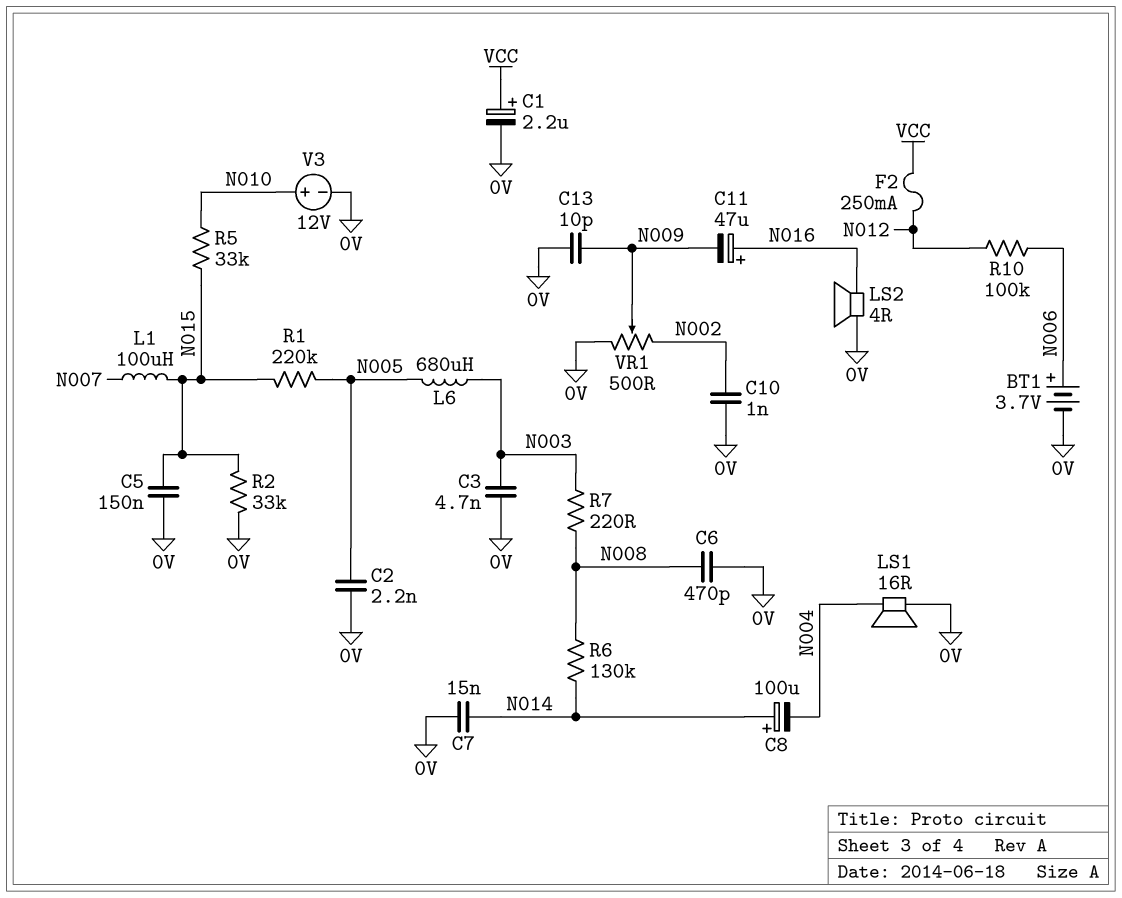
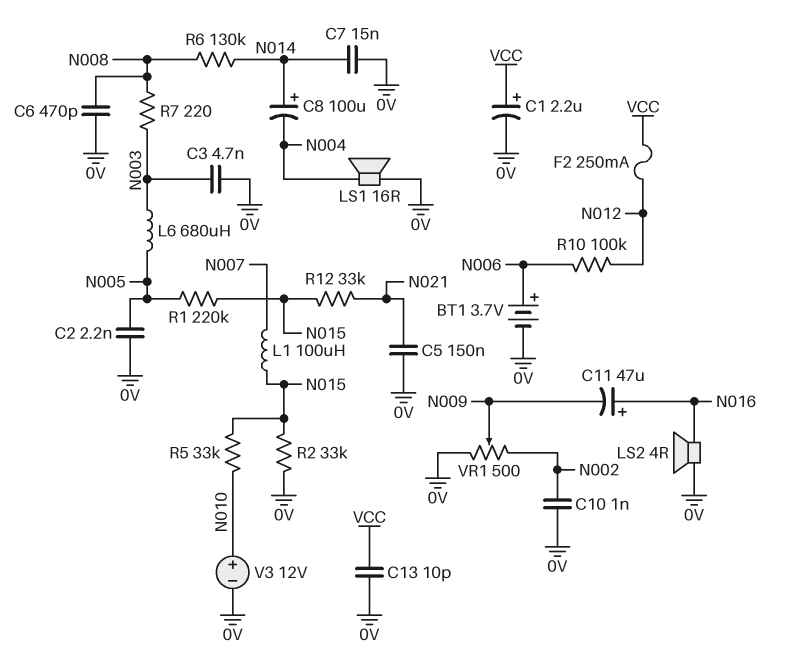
C5: 150nF (0V, N015) -> 150nF (0V, N021)
C13: 10pF (0V, N009) -> 10pF (0V, VCC)
R12: none -> 33k (N015, N021)

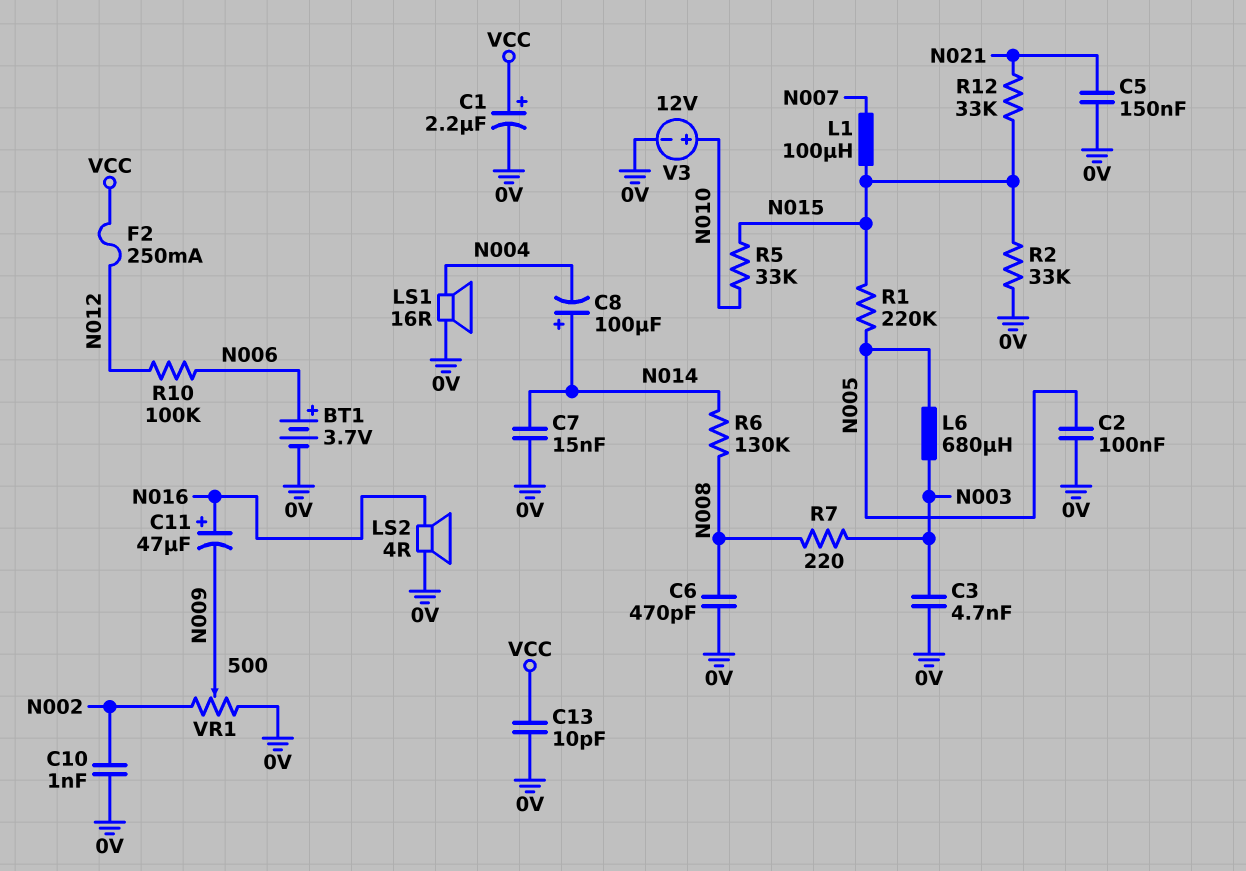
C2: 2.2nF (0V, N005) -> 100nF (0V, N005)

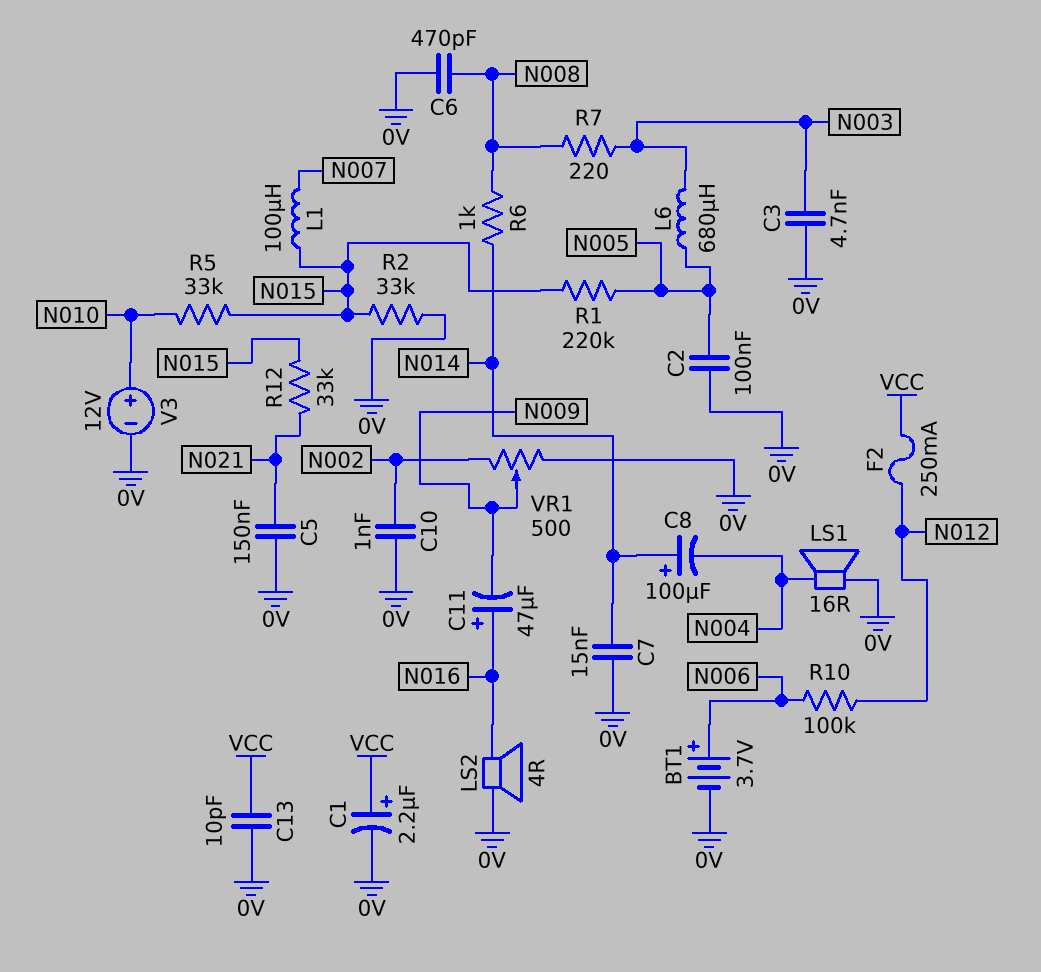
R6: 130k (N008, N014) -> 1k (N008, N014)

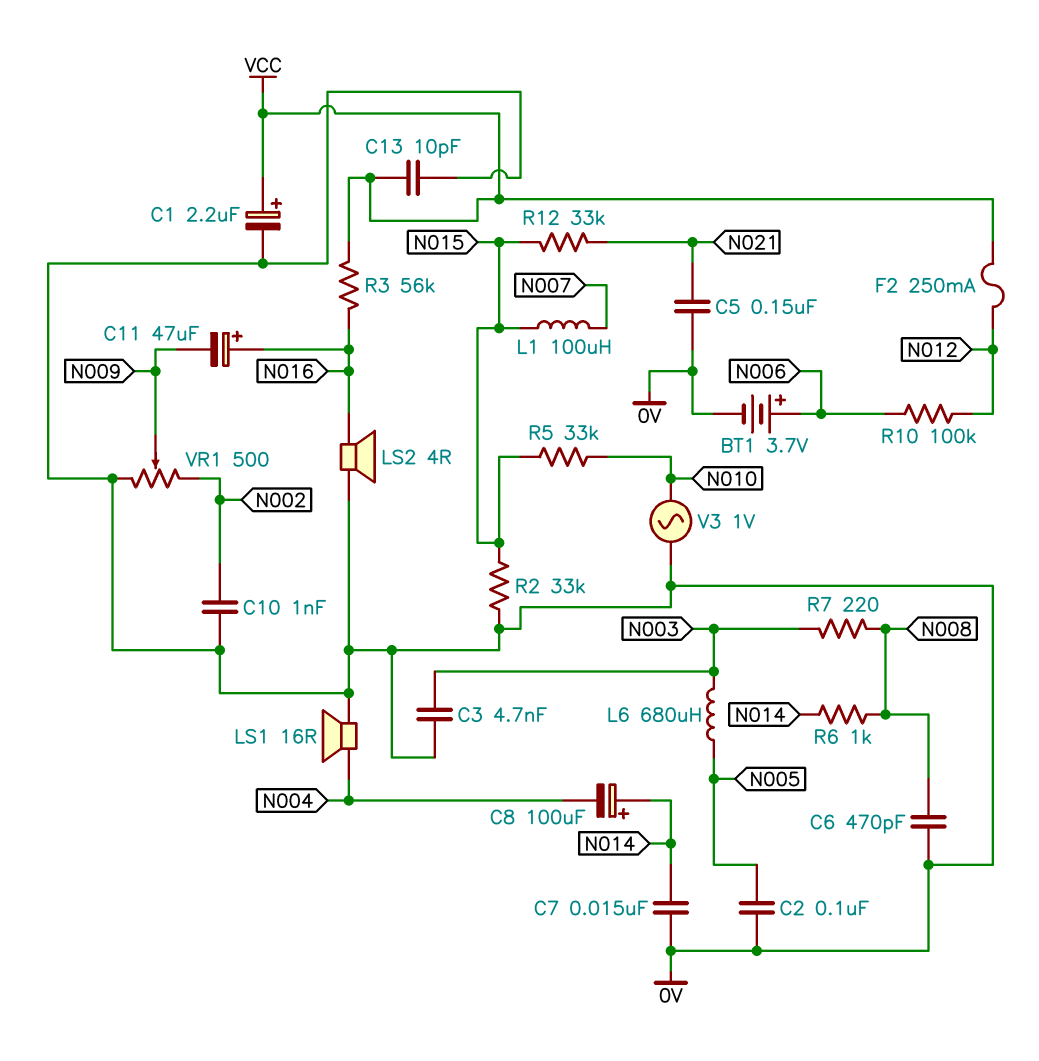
R1: 220k (N005, N015) -> none
R3: none -> 56k (N016, VCC)
V3: 12V (plus N010, minus 0V) -> AC 1V (0V, N010)

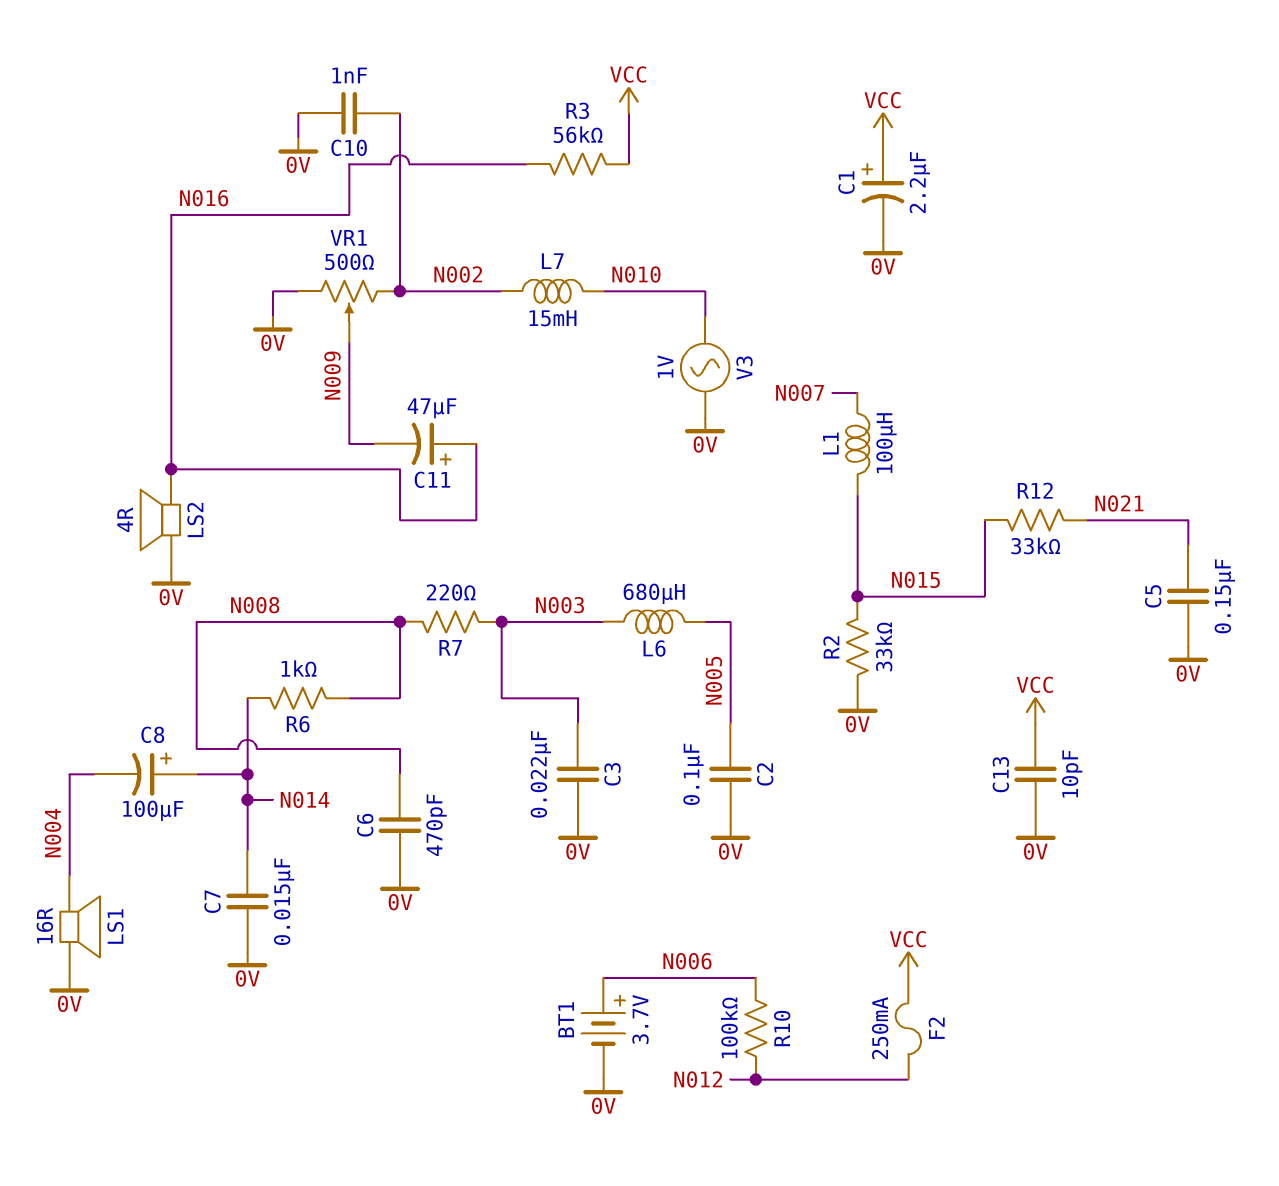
C3: 4.7nF (0V, N003) -> 22nF (0V, N003)
L7: none -> 15mH (N002, N010)
R5: 33k (N010, N015) -> none

